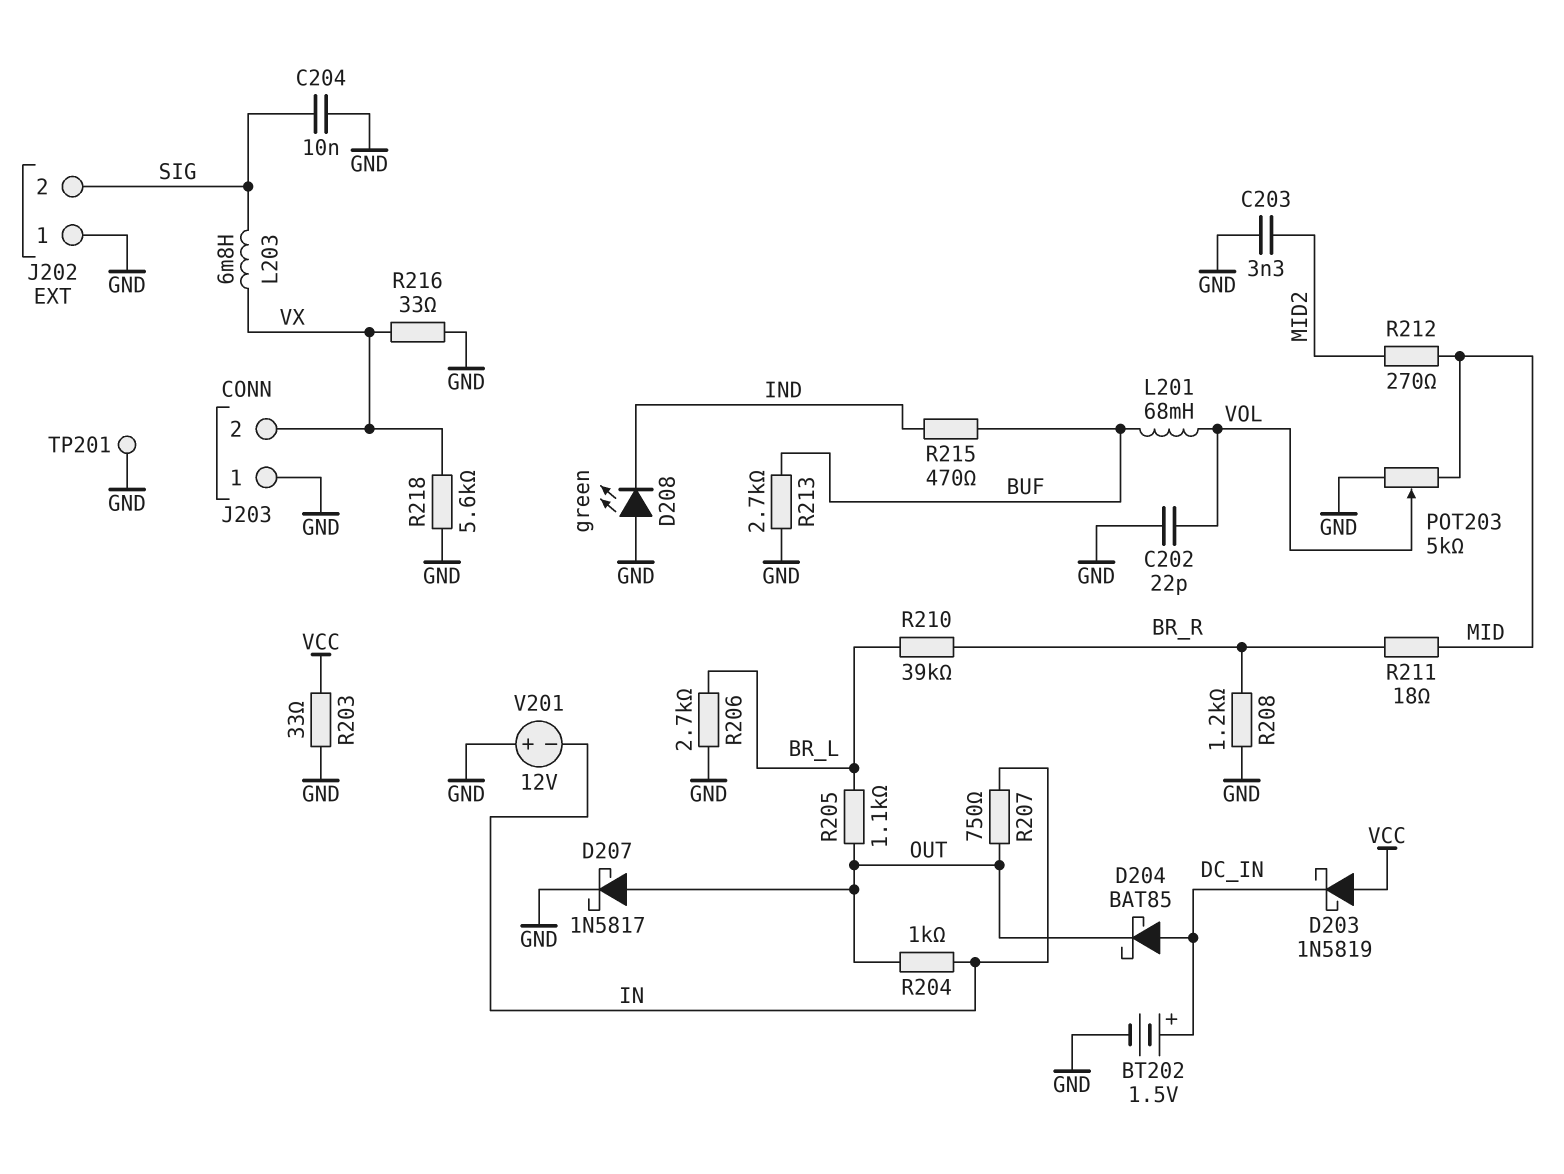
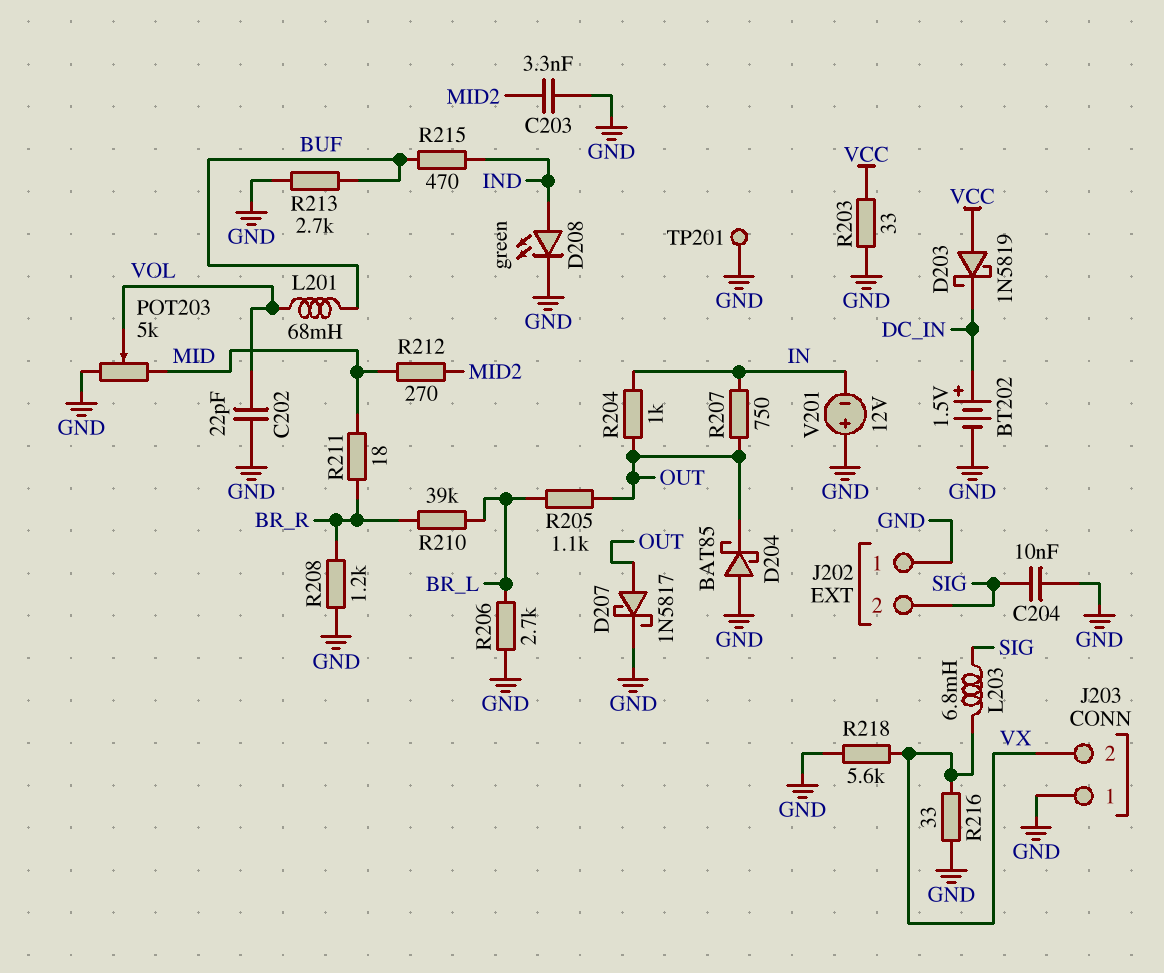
D204: schottky BAT85 (A DC_IN, K OUT) -> schottky BAT85 (A GND, K OUT)
D208: LED green (A GND, K IND) -> LED green (A IND, K GND)

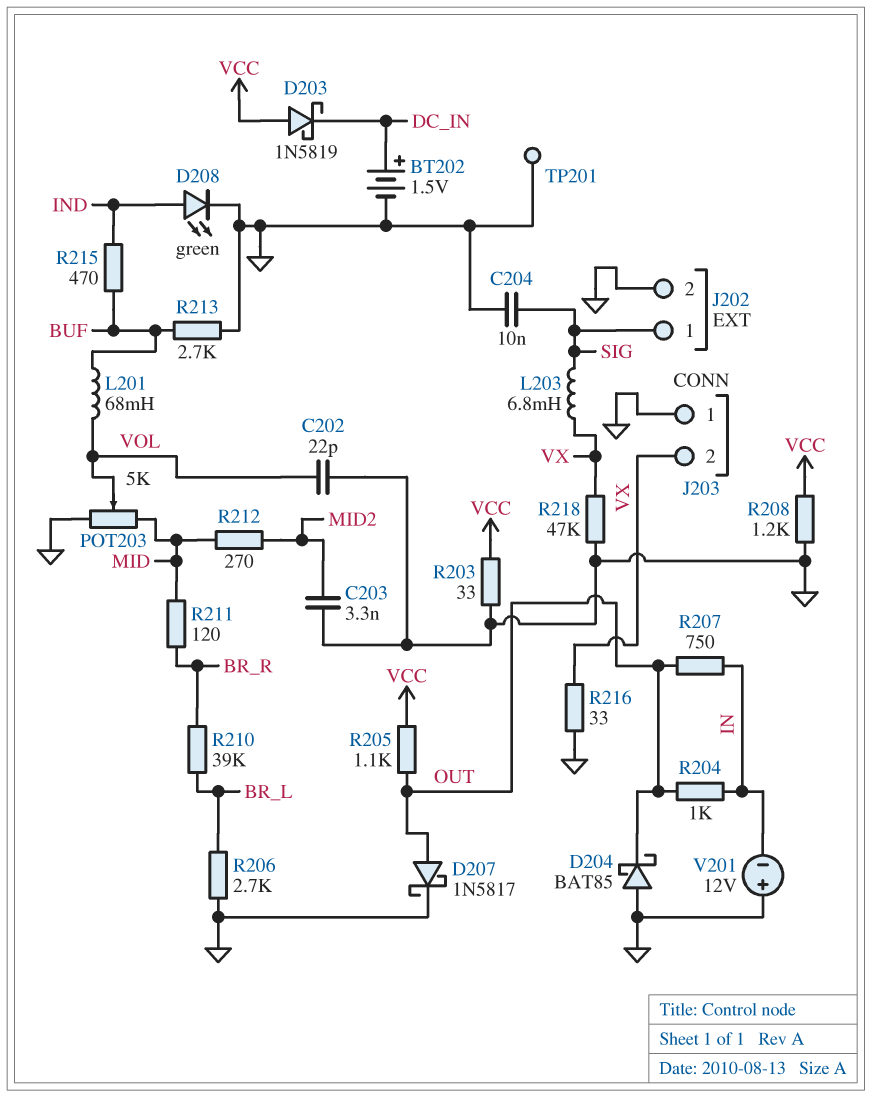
J202 pin 1: GND -> SIG
J202 pin 2: SIG -> GND
R205: 1.1k (BR_L, OUT) -> 1.1k (OUT, VCC)
R208: 1.2k (BR_R, GND) -> 1.2k (GND, VCC)
R211: 18 (BR_R, MID) -> 120 (BR_R, MID)
R218: 5.6k (GND, VX) -> 47k (GND, VX)

